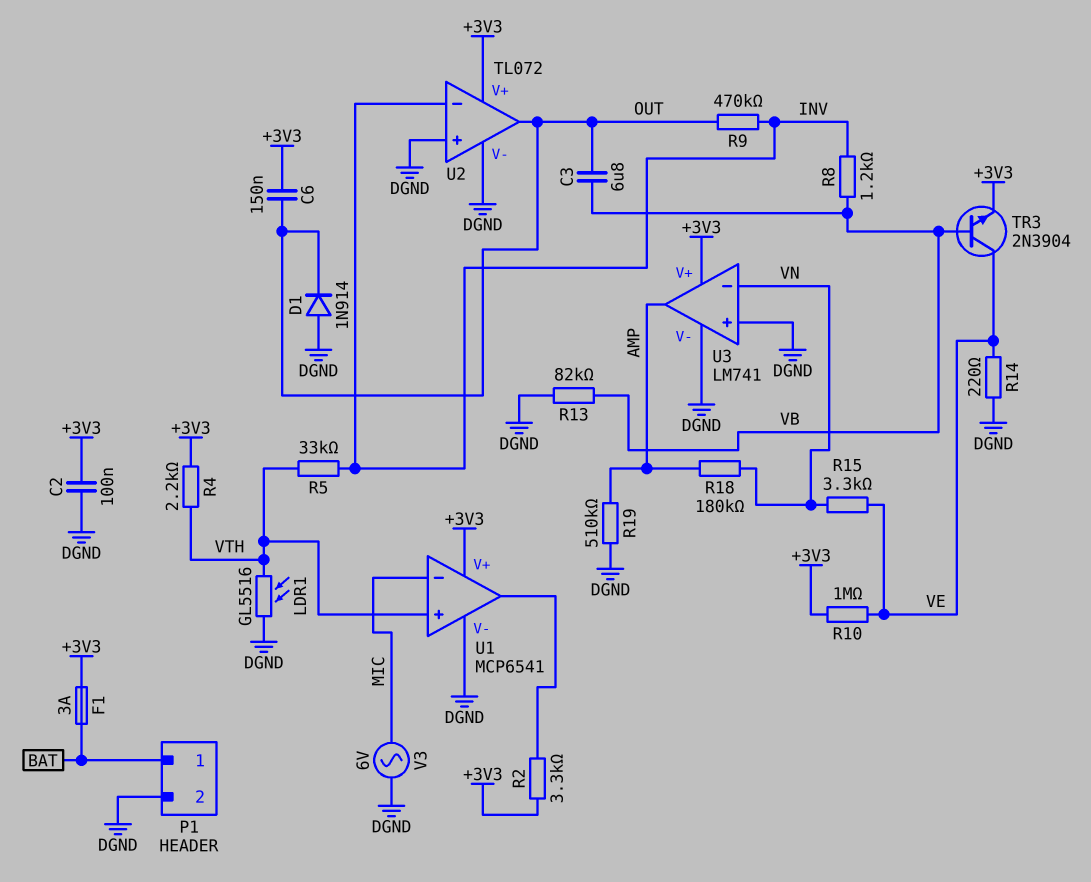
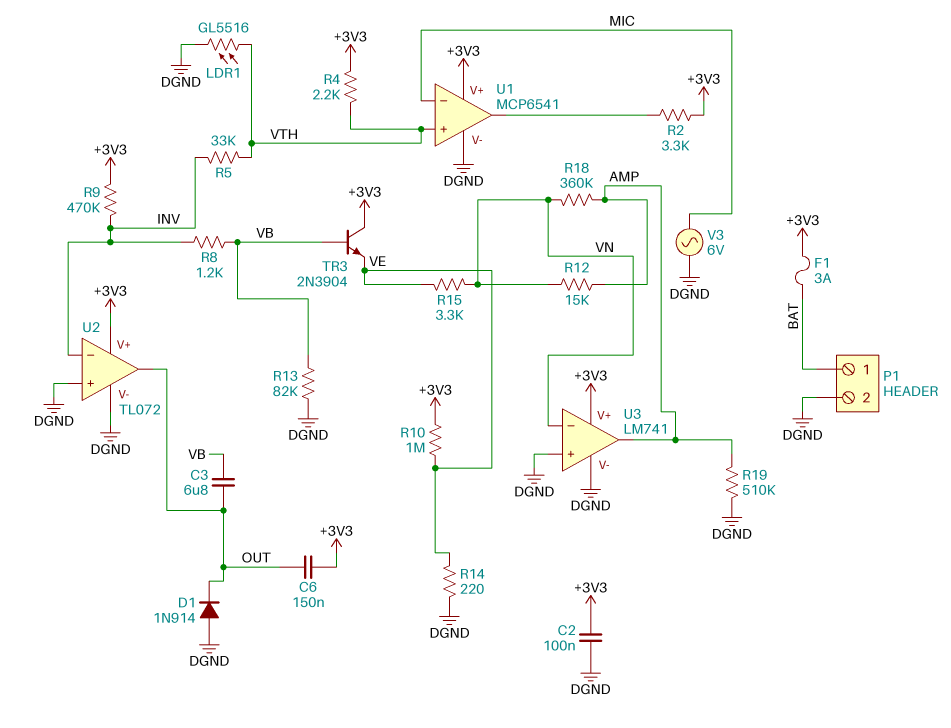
R9: 470k (INV, OUT) -> 470k (+3V3, INV)
R12: none -> 15k (AMP, VN)
R18: 180k (AMP, VN) -> 360k (AMP, VN)
TR3: NPN 2N3904 (B VB, C VE, E +3V3) -> NPN 2N3904 (B VB, C +3V3, E VE)

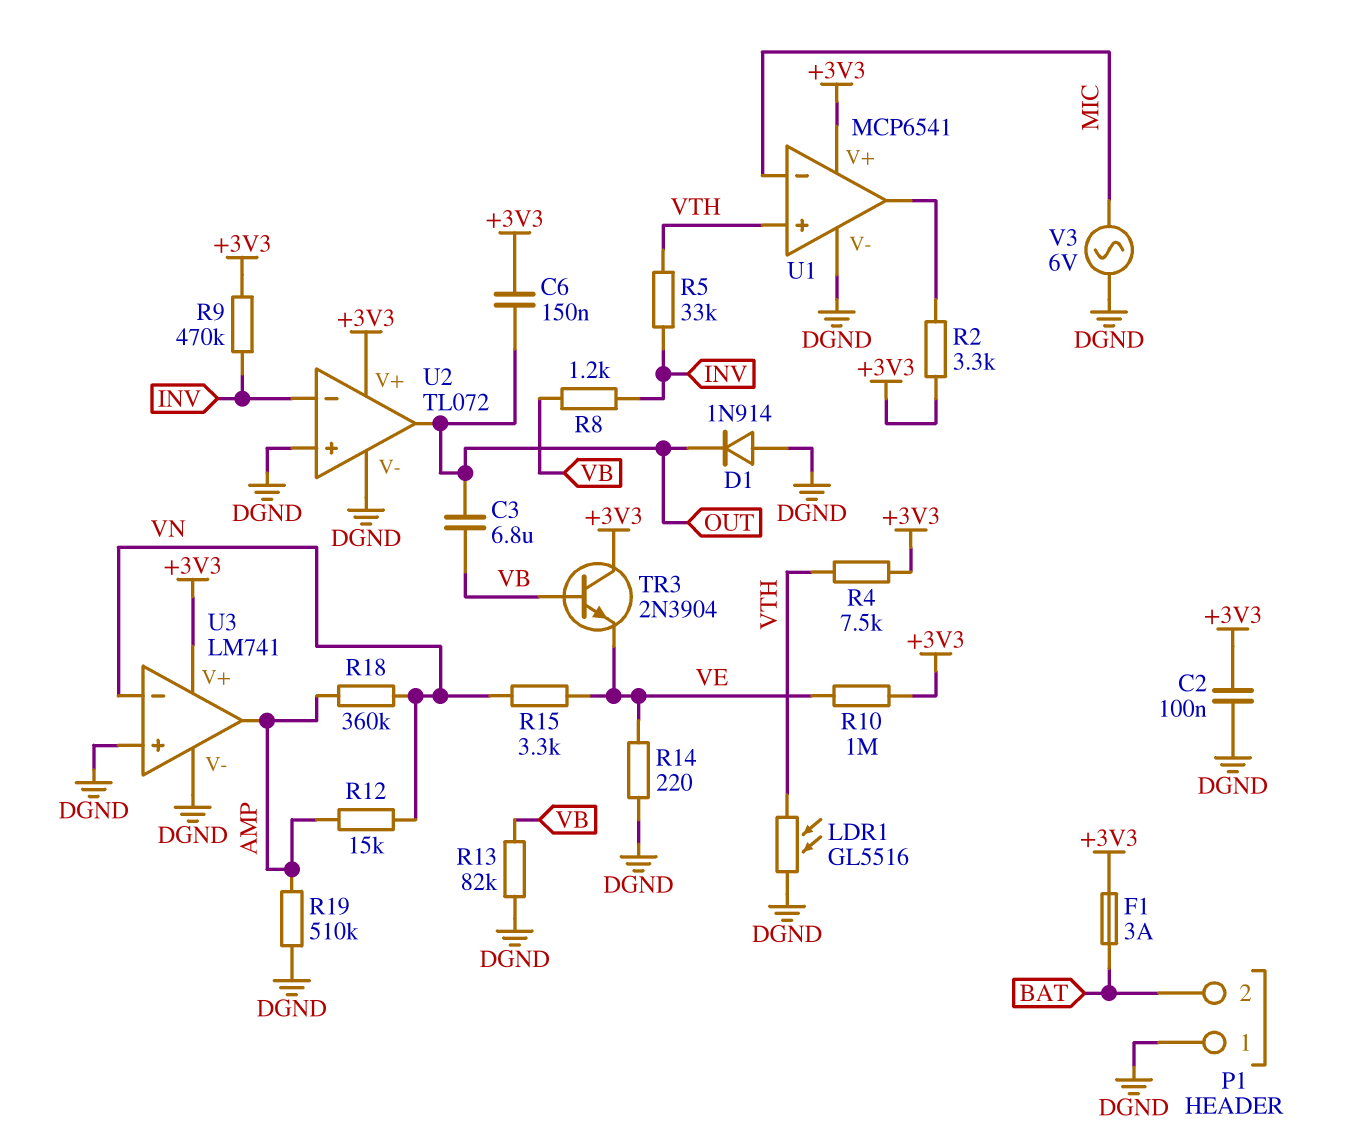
P1 pin 1: BAT -> DGND
P1 pin 2: DGND -> BAT
R4: 2.2k (+3V3, VTH) -> 7.5k (+3V3, VTH)

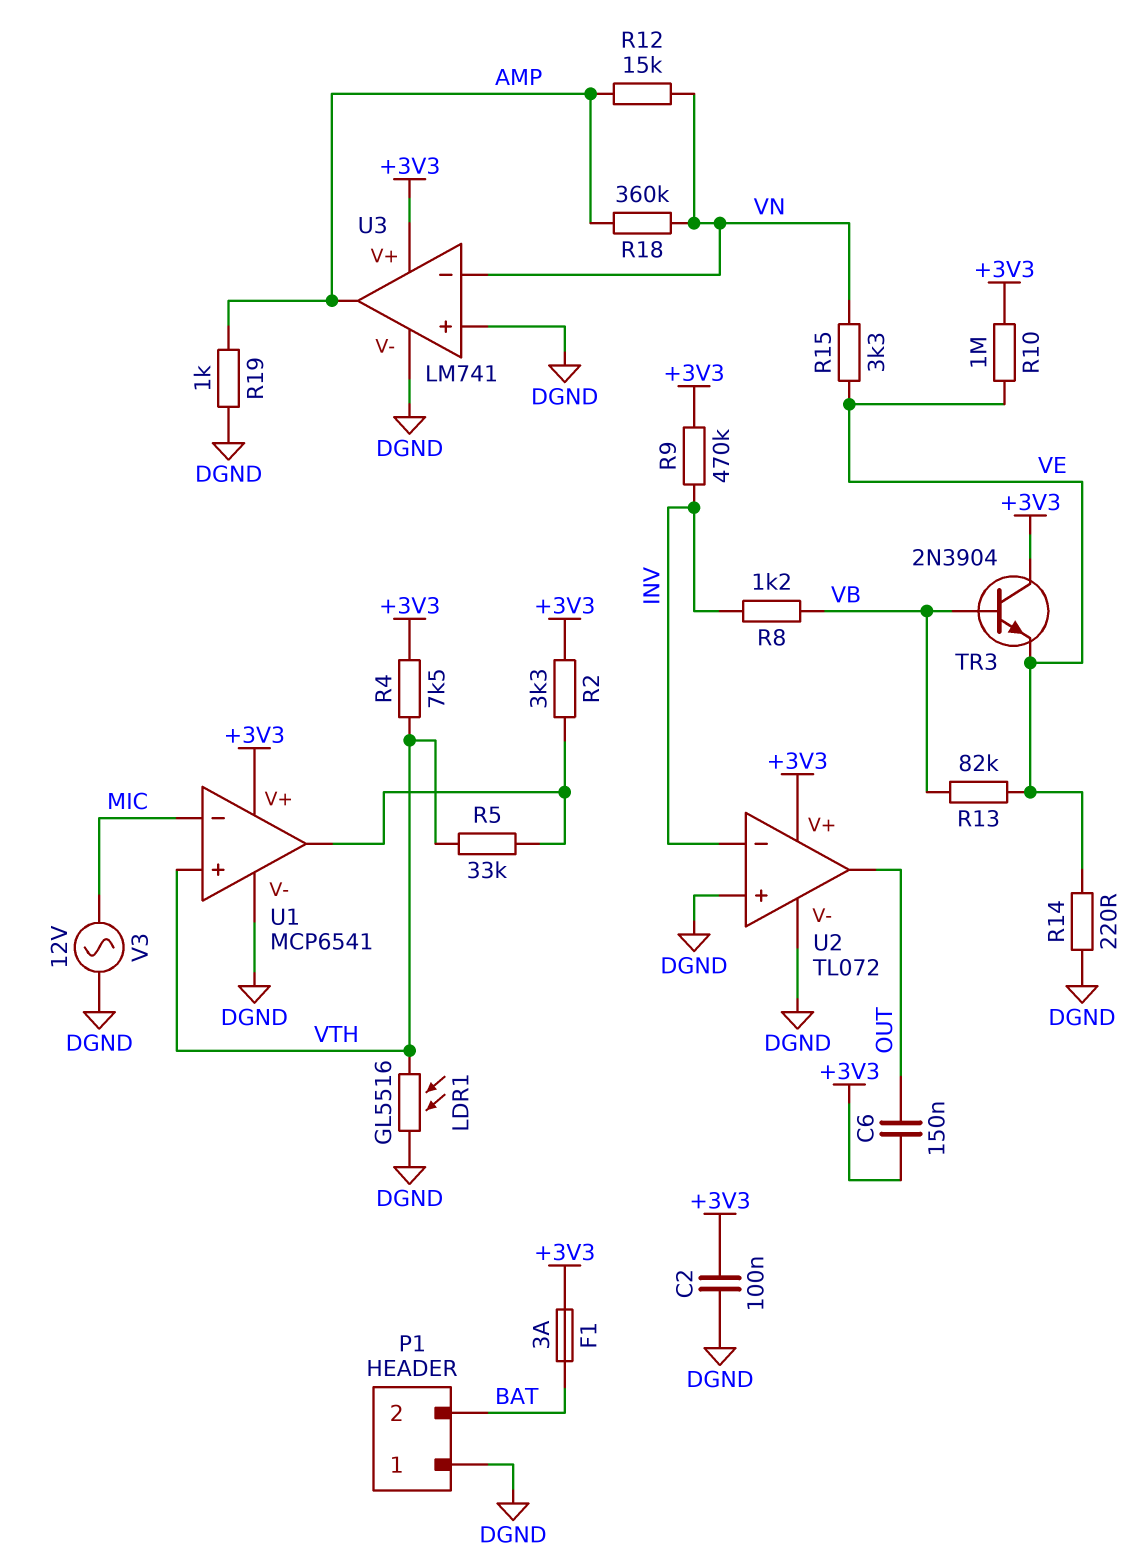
C3: 6.8uF (OUT, VB) -> none
D1: diode 1N914 (A DGND, K OUT) -> none
R5: 33k (INV, VTH) -> 33k (U1/out, VTH)
R13: 82k (DGND, VB) -> 82k (VB, VE)
R19: 510k (AMP, DGND) -> 1k (AMP, DGND)
V3: AC 6V (DGND, MIC) -> AC 12V (DGND, MIC)

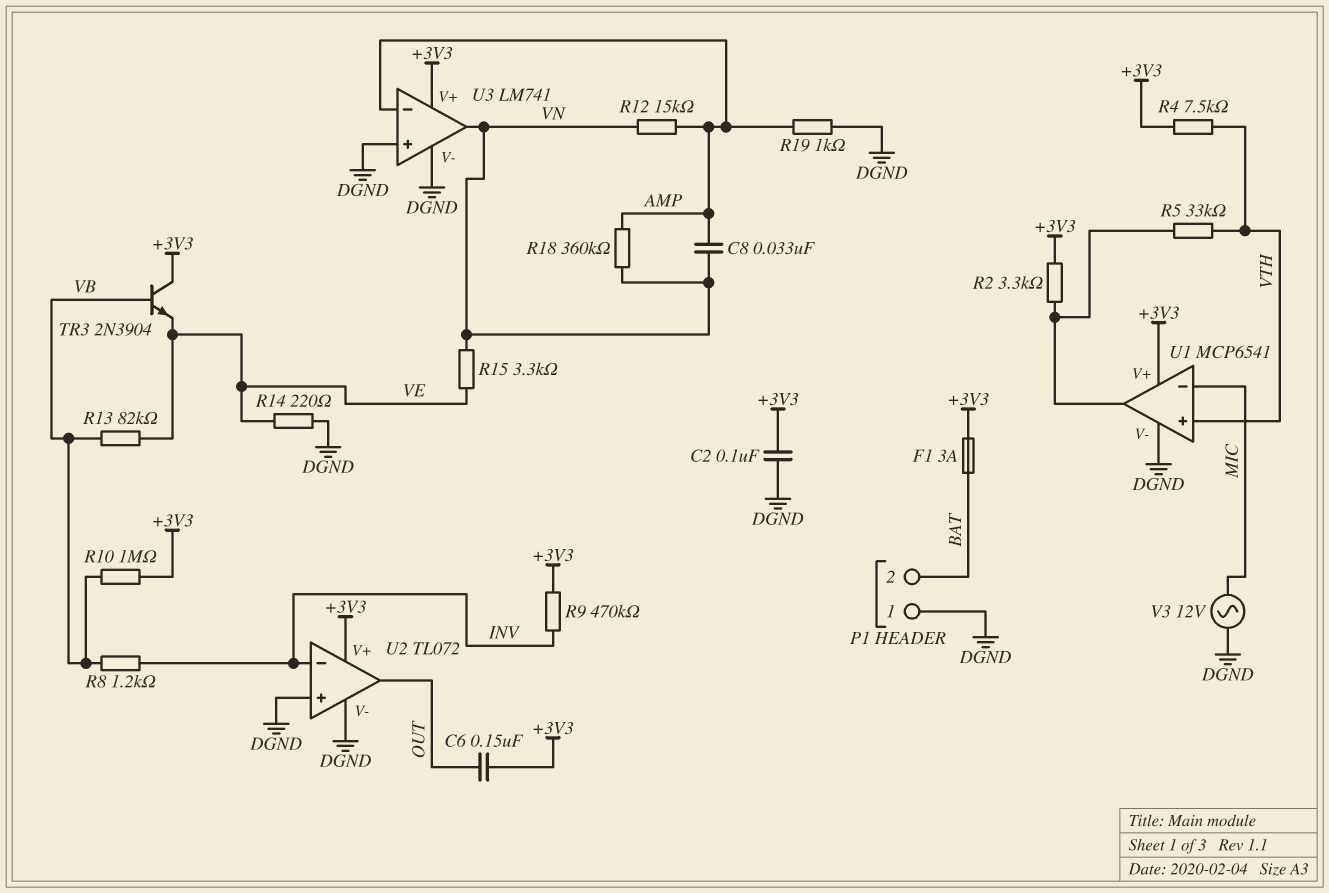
C8: none -> 33nF (AMP, VN)
LDR1: GL5516 (DGND, VTH) -> none
R10: 1M (+3V3, VE) -> 1M (+3V3, VB)
U3 pin in-: VN -> AMP
U3 pin out: AMP -> VN

